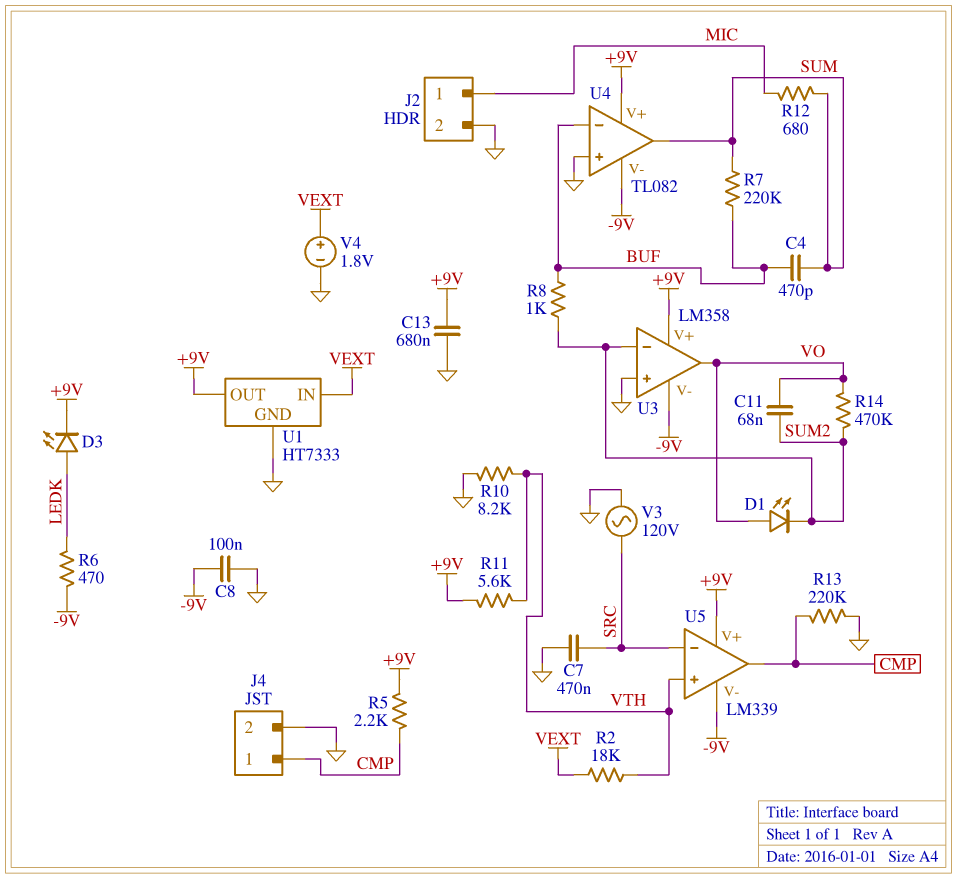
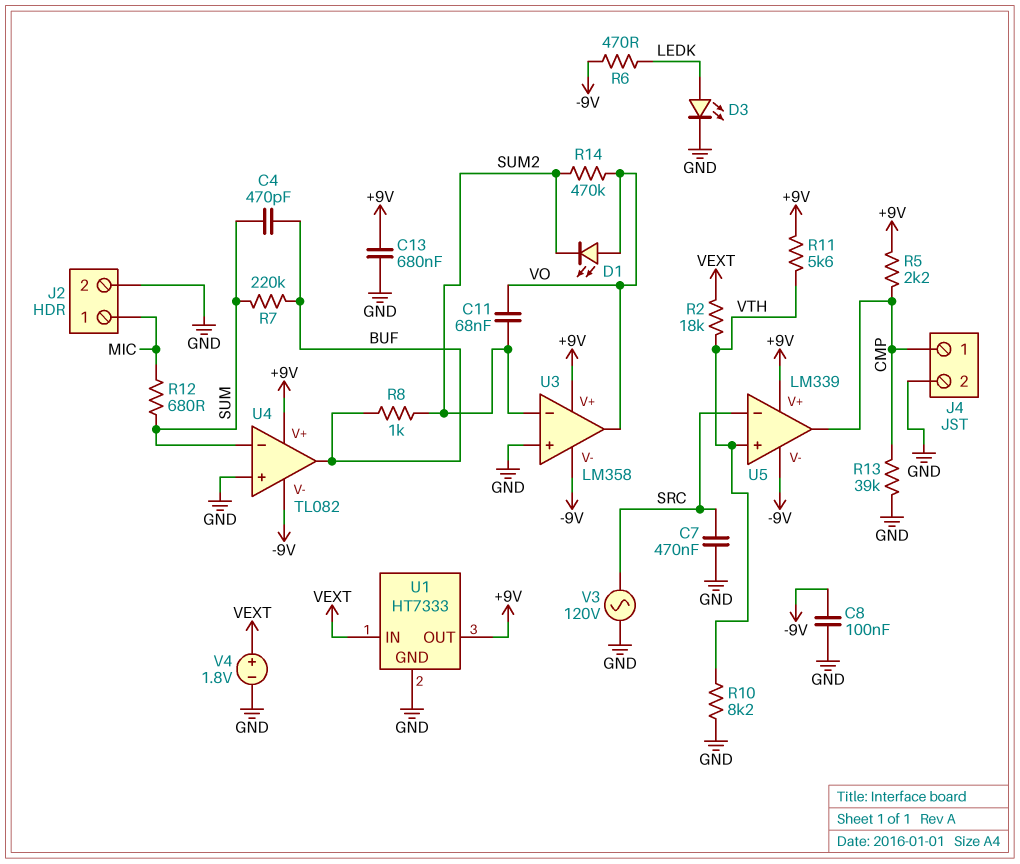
D3: LED (A LEDK, K +9V) -> LED (A LEDK, K GND)
R13: 220k (CMP, GND) -> 39k (CMP, GND)
U4 pin in-: BUF -> SUM
U4 pin out: SUM -> BUF

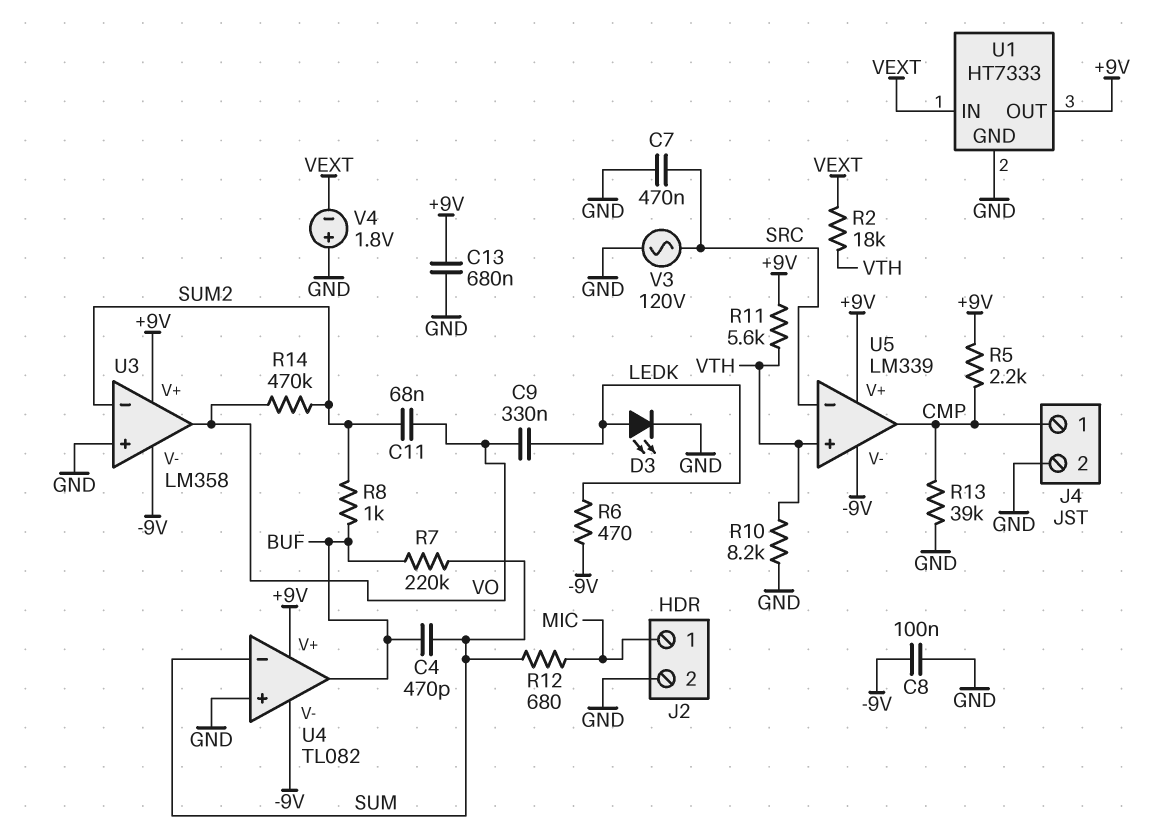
C9: none -> 330nF (LEDK, VO)
D1: LED (A VO, K SUM2) -> none
V4: 1.8V (plus VEXT, minus GND) -> 1.8V (plus GND, minus VEXT)

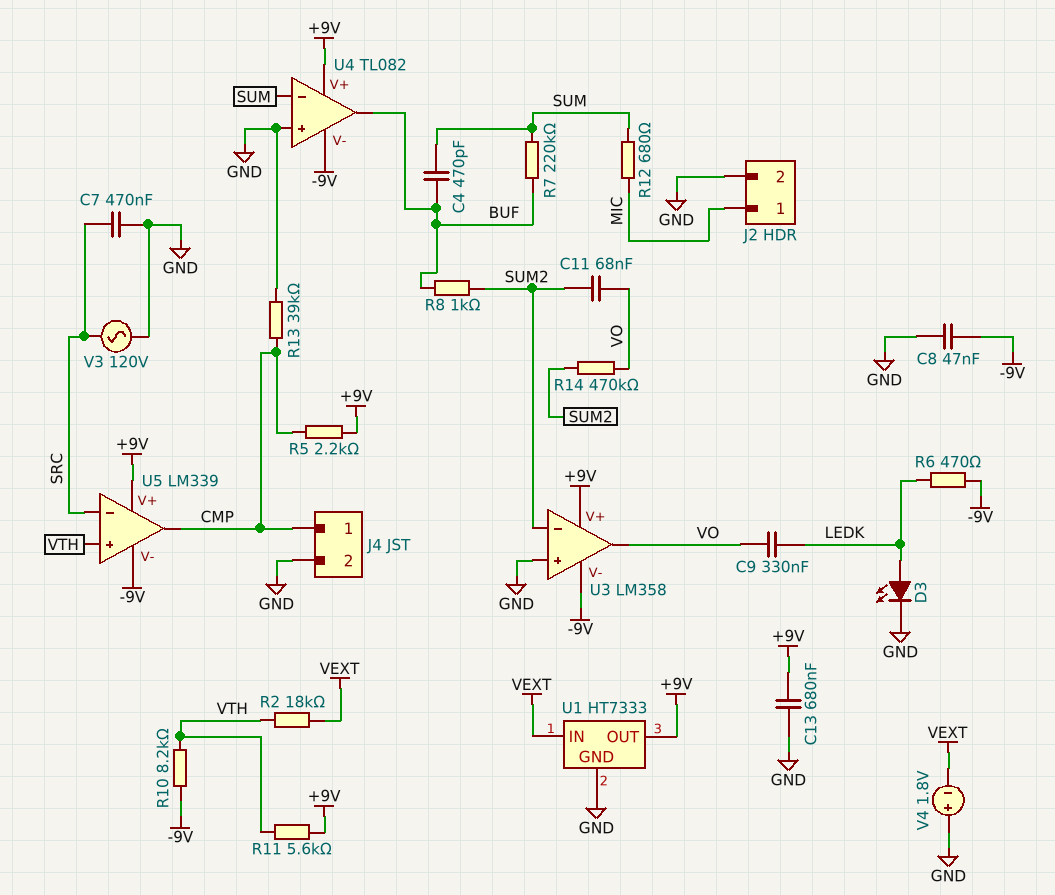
C8: 100nF (-9V, GND) -> 47nF (-9V, GND)
R10: 8.2k (GND, VTH) -> 8.2k (-9V, VTH)

